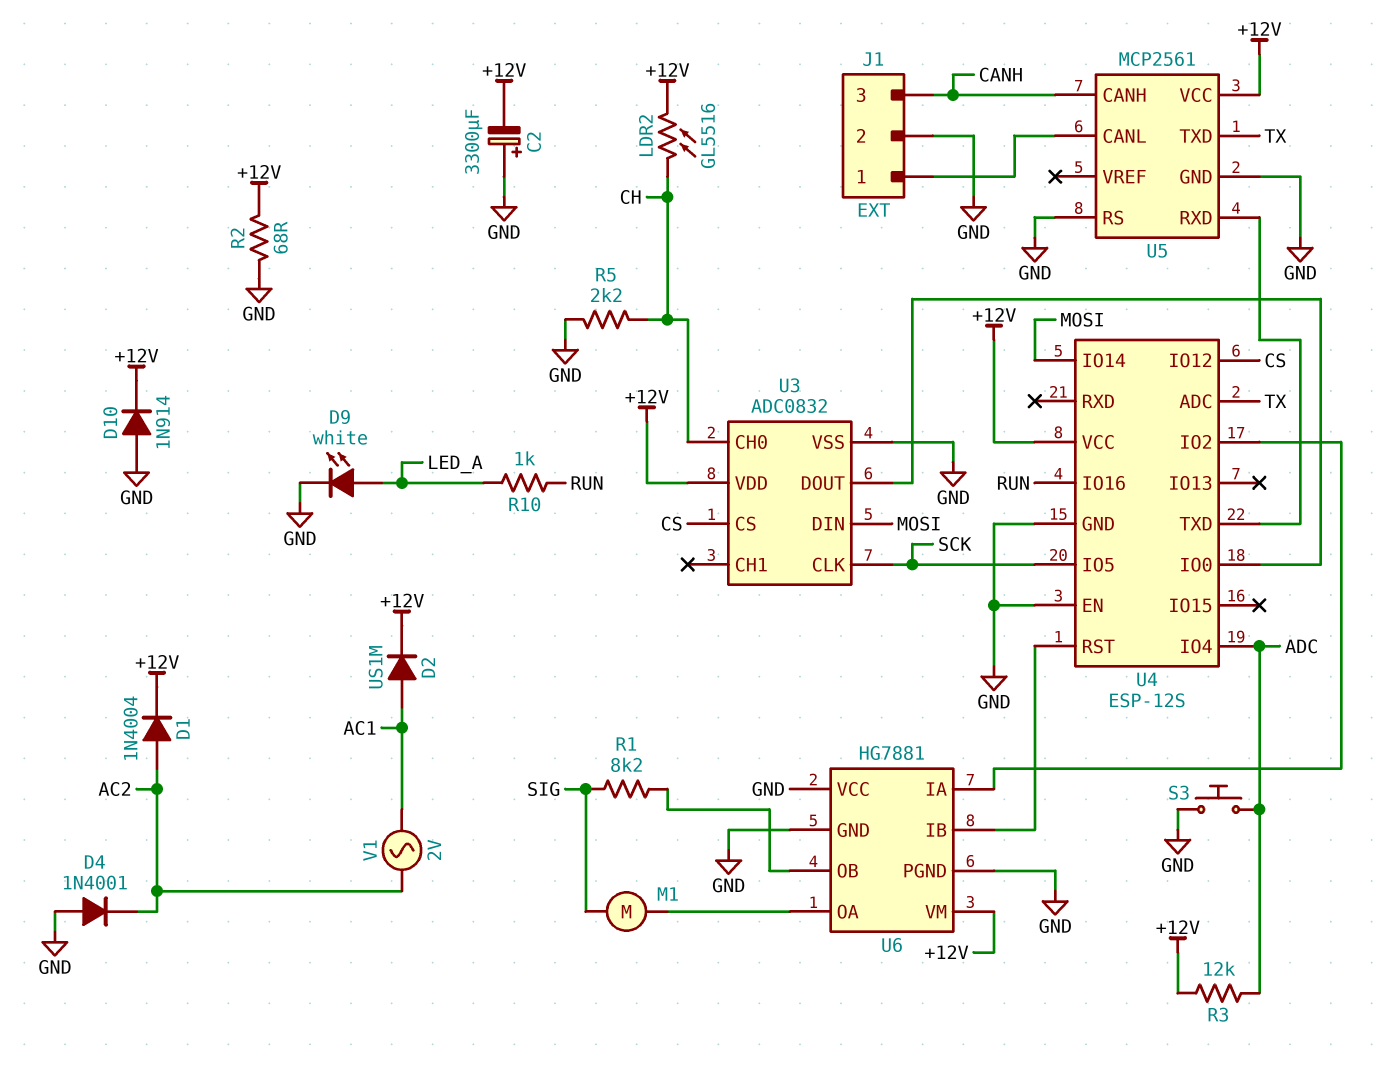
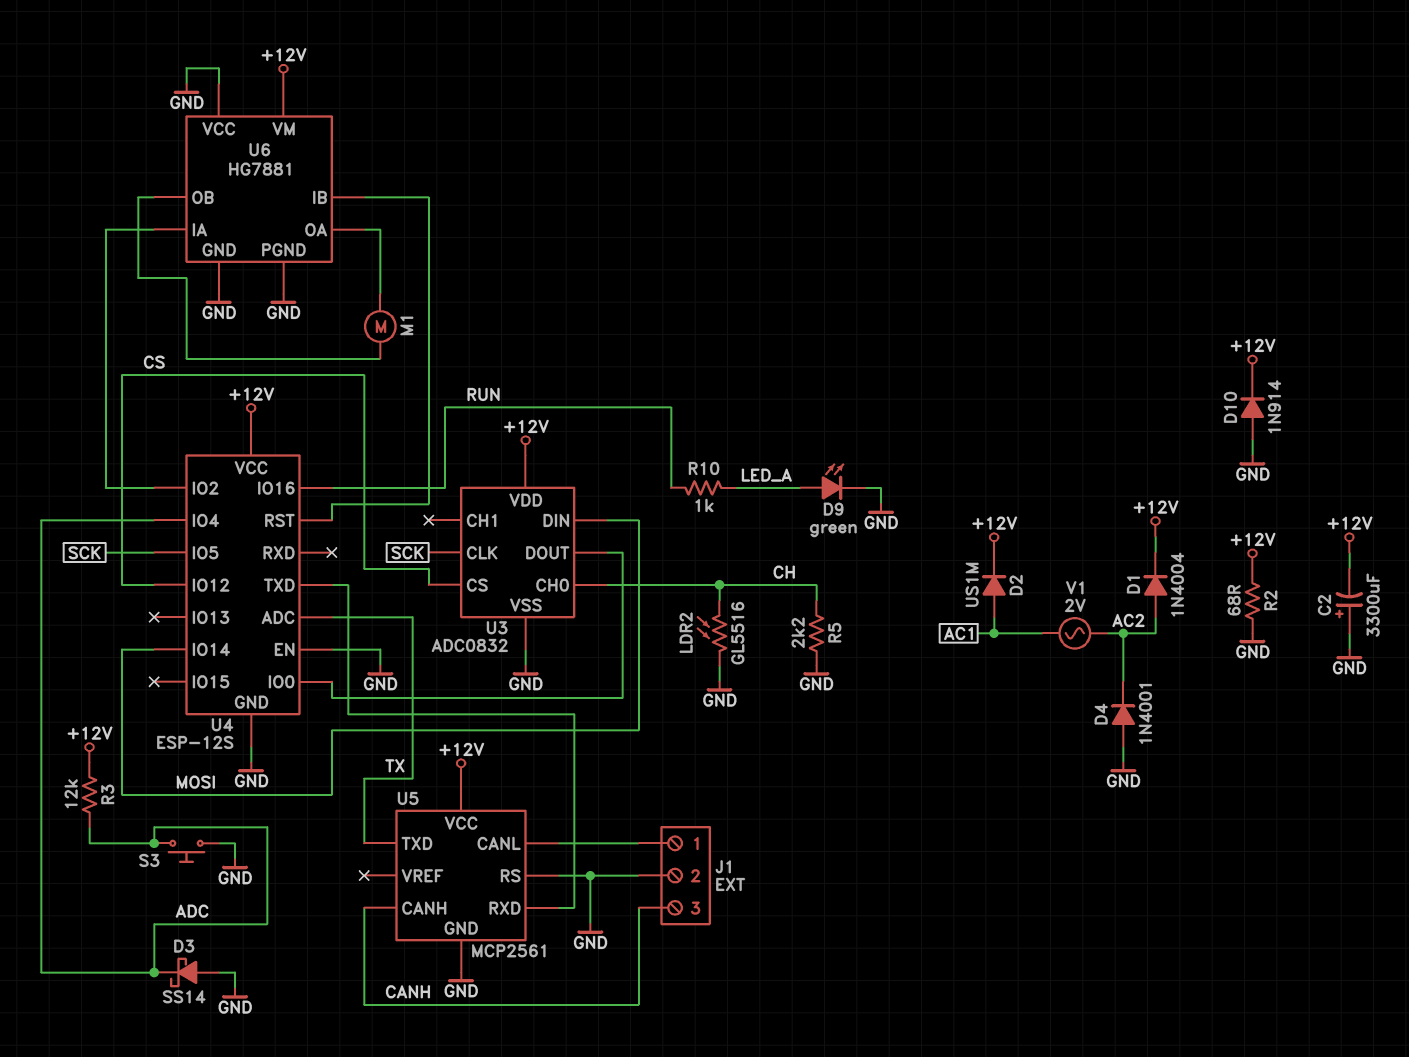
D3: none -> schottky SS14 (A GND, K ADC)
D9: LED white (A LED_A, K GND) -> LED green (A LED_A, K GND)
LDR2: GL5516 (+12V, CH) -> GL5516 (CH, GND)
M1: motor (SIG, U6/OA) -> motor (U6/OA, U6/OB)
R1: 8.2k (SIG, U6/OB) -> none

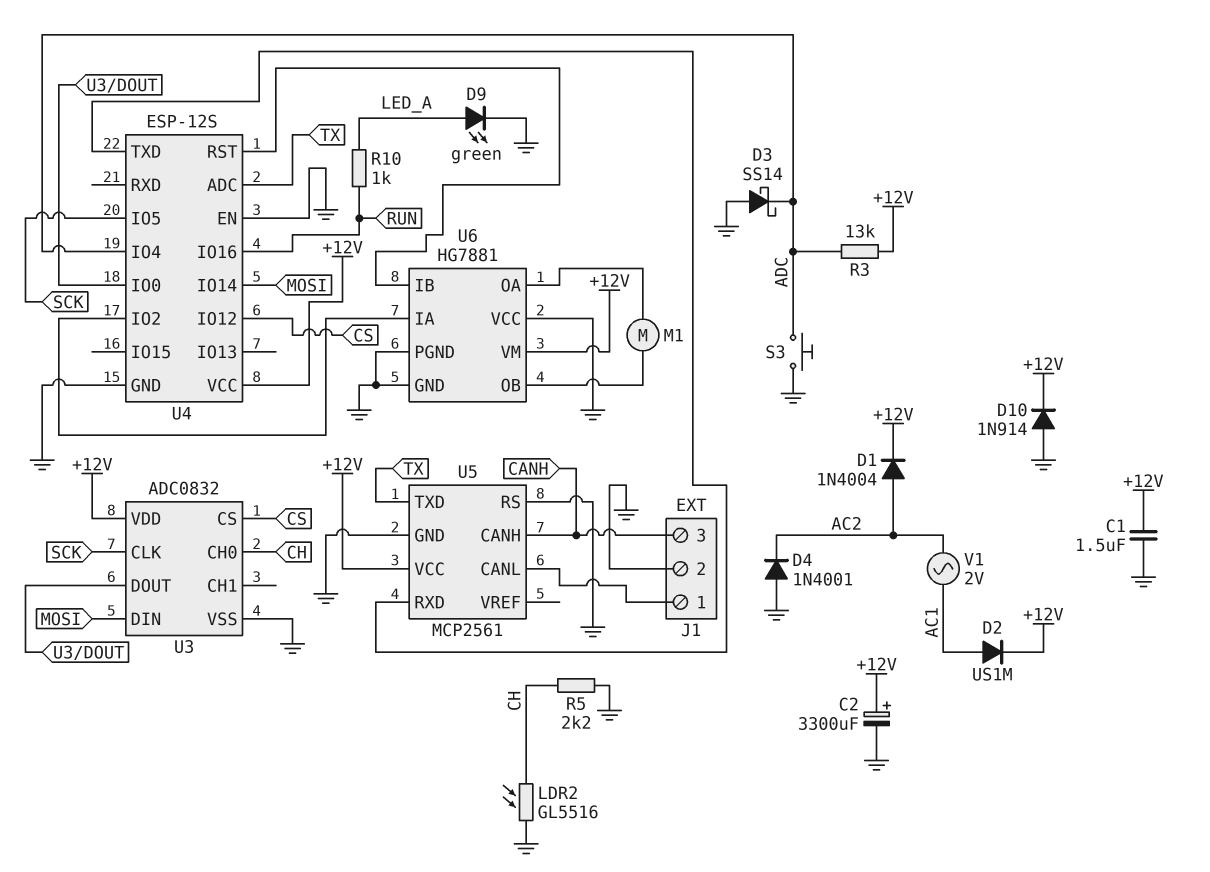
C1: none -> 1.5uF (+12V, GND)
C2: 3300uF (plus GND, minus +12V) -> 3300uF (plus +12V, minus GND)
R2: 68 (+12V, GND) -> none
R3: 12k (+12V, ADC) -> 13k (+12V, ADC)

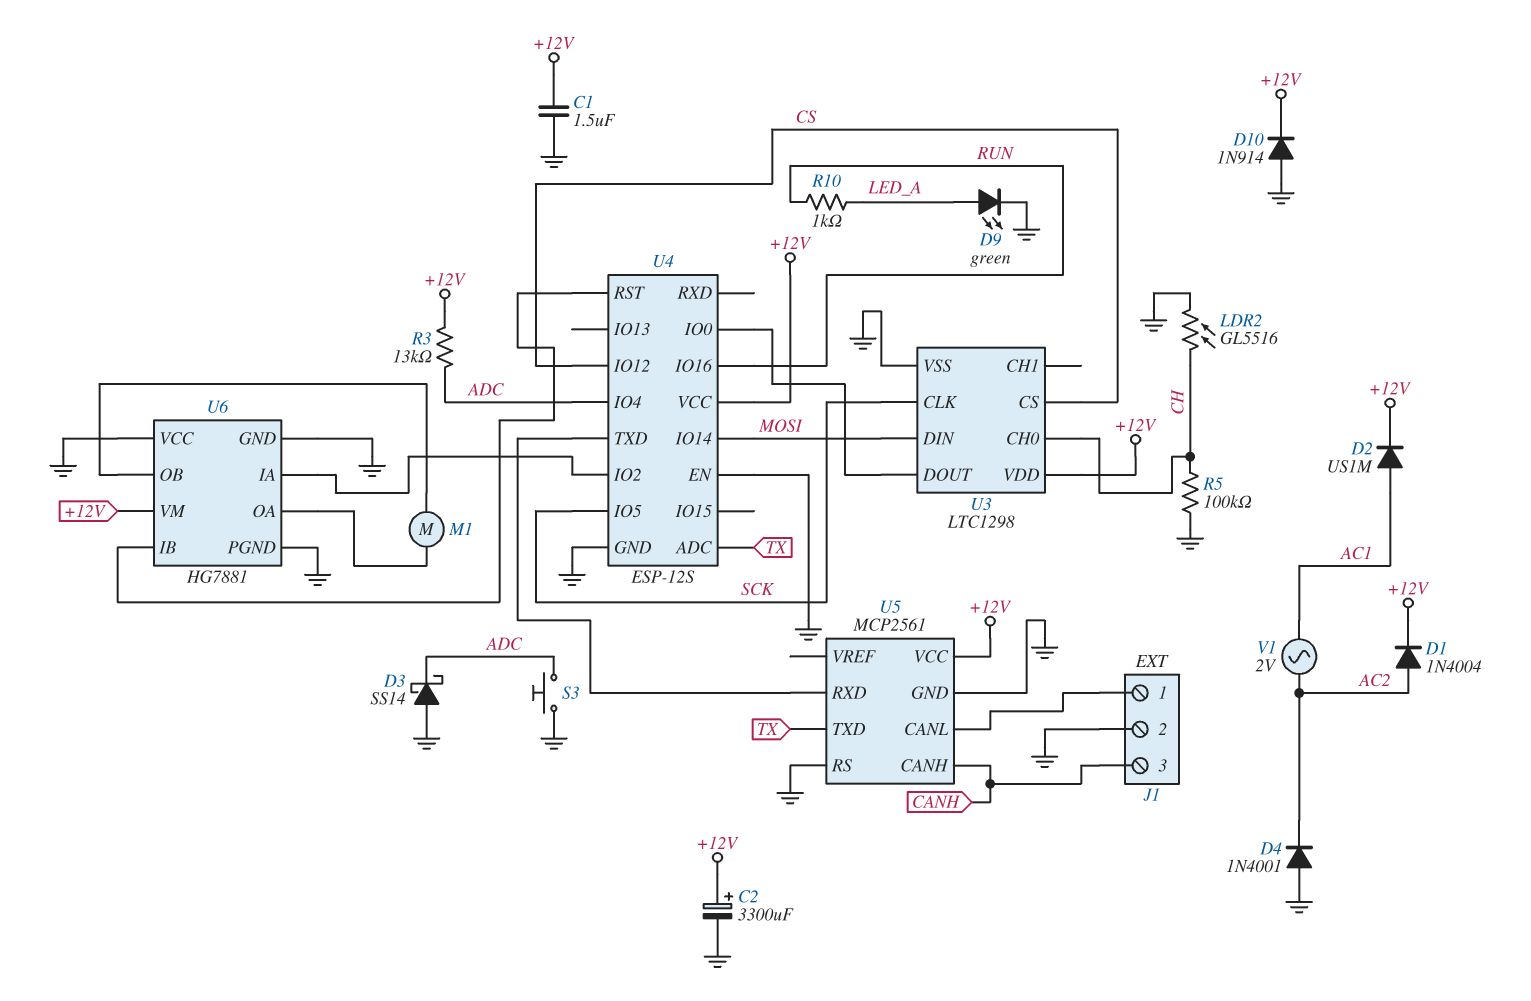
R5: 2.2k (CH, GND) -> 100k (CH, GND)
U3: ADC0832 -> LTC1298

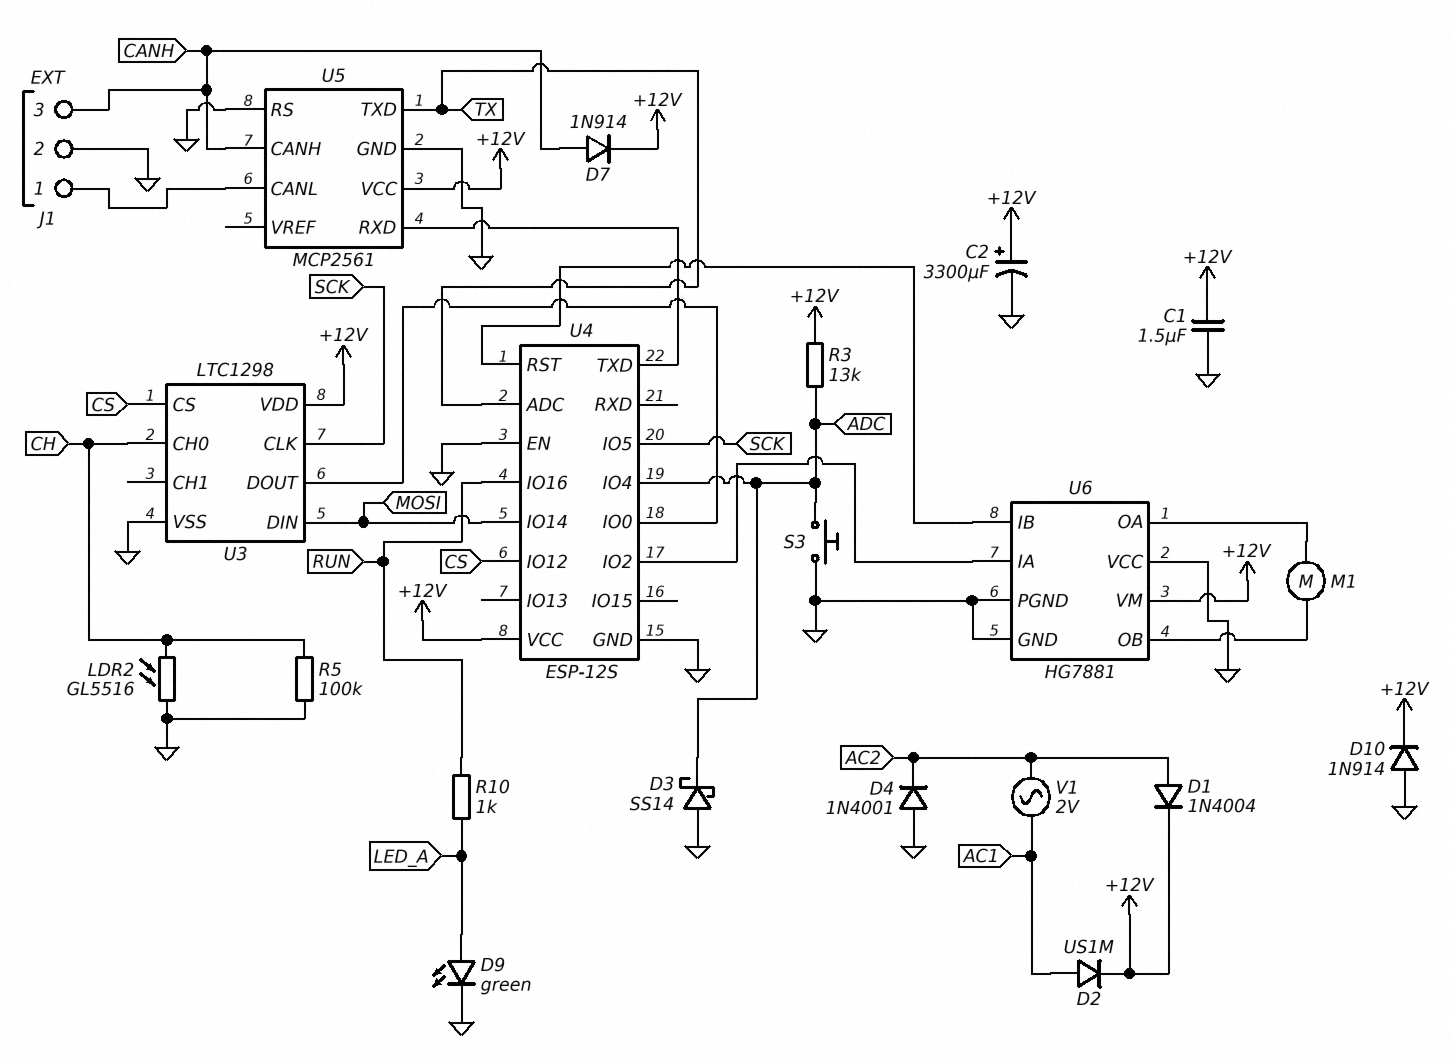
D7: none -> diode 1N914 (A CANH, K +12V)

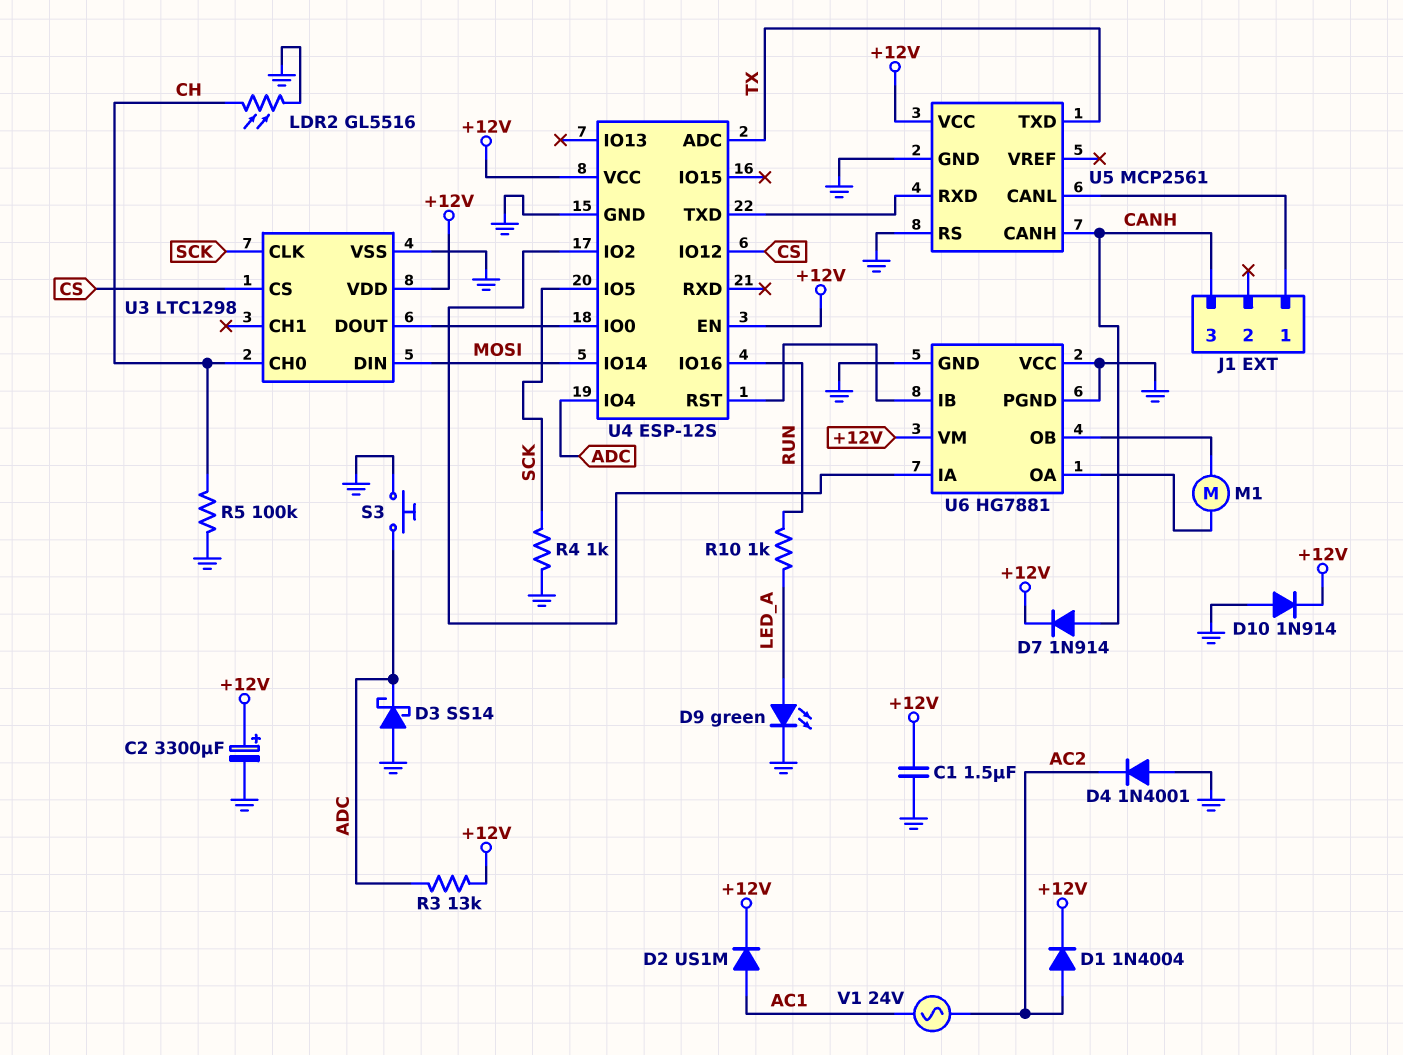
J1 pin 2: GND -> none
R4: none -> 1k (GND, SCK)
U4 pin EN: GND -> +12V
V1: AC 2V (AC1, AC2) -> AC 24V (AC1, AC2)

